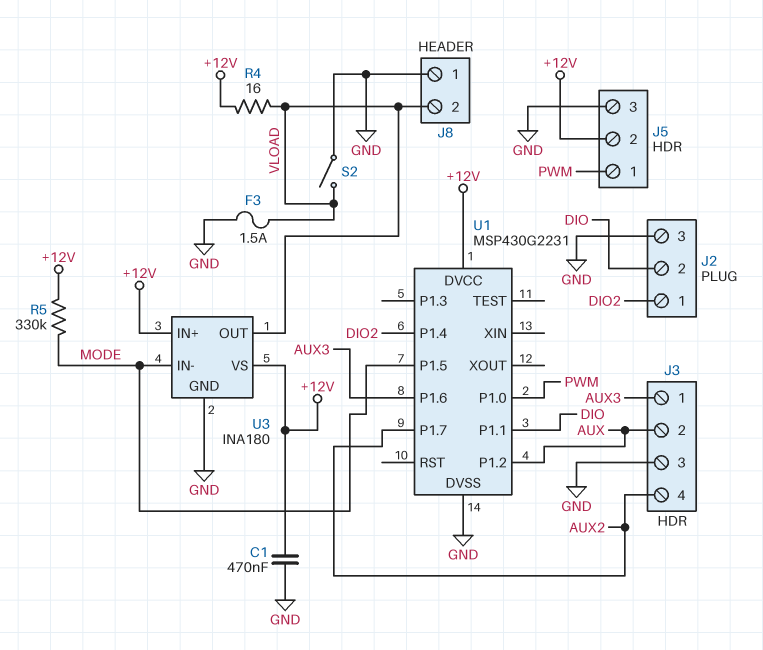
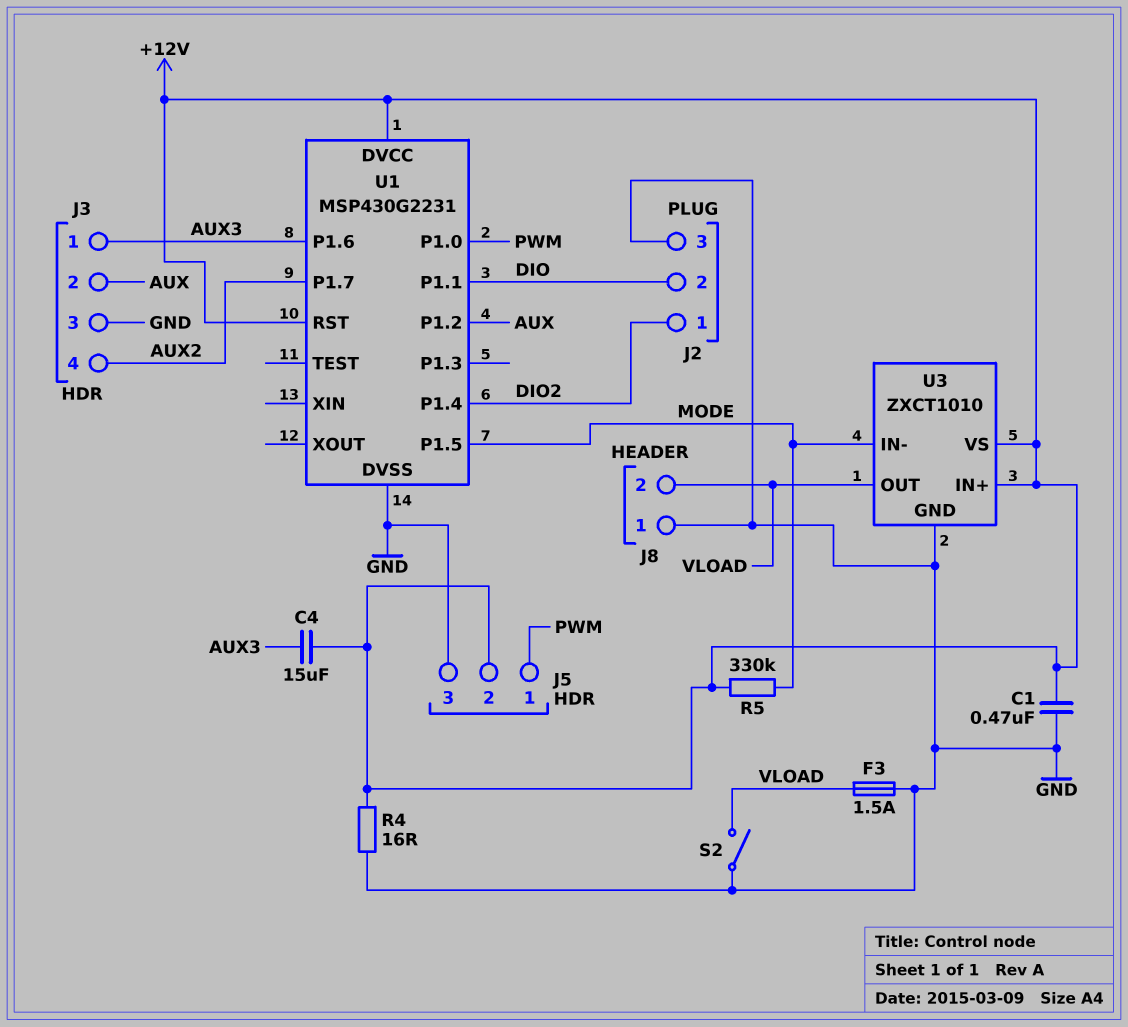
C4: none -> 15uF (+12V, AUX3)
R4: 16 (+12V, VLOAD) -> 16 (+12V, GND)
U1 pin RST: none -> +12V
U3: INA180 -> ZXCT1010

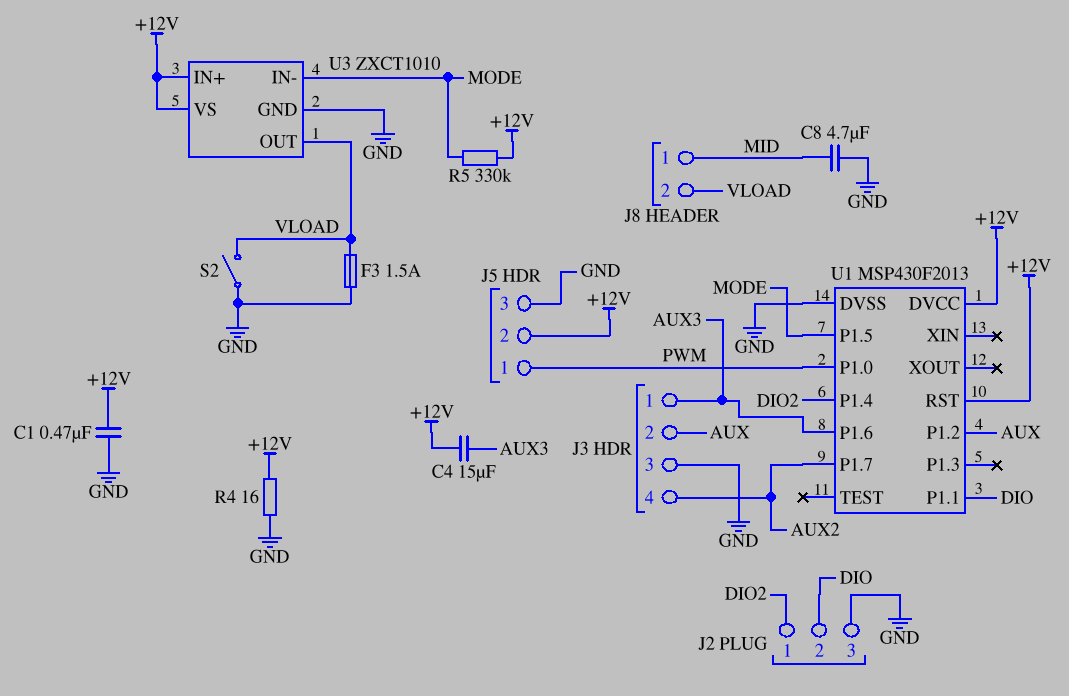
C8: none -> 4.7uF (GND, MID)
J8 pin 1: GND -> MID
U1: MSP430G2231 -> MSP430F2013

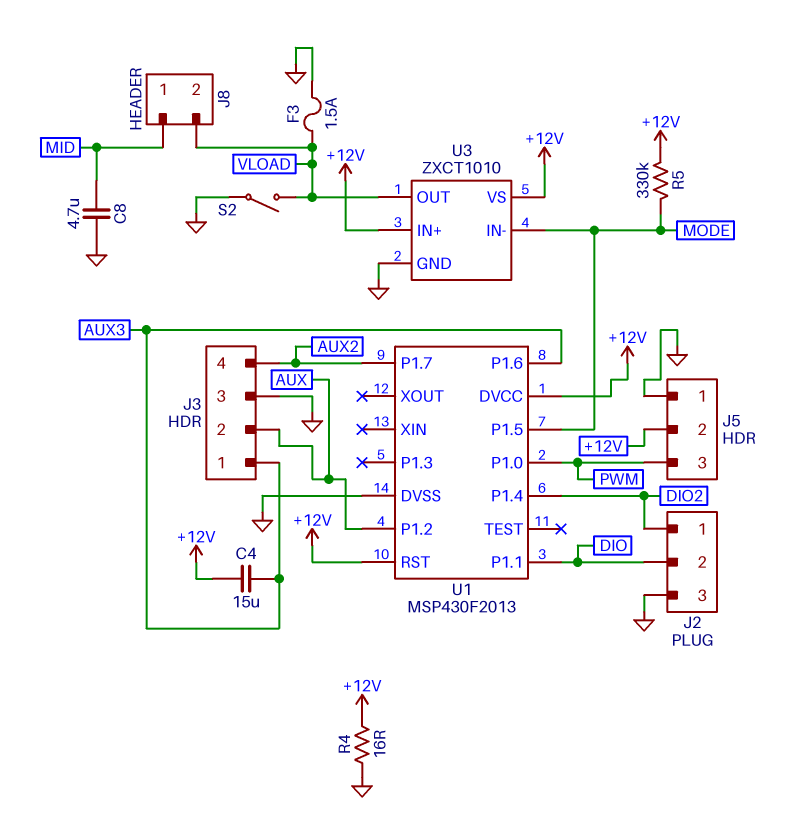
C1: 470nF (+12V, GND) -> none
J5 pin 1: PWM -> GND
J5 pin 3: GND -> PWM

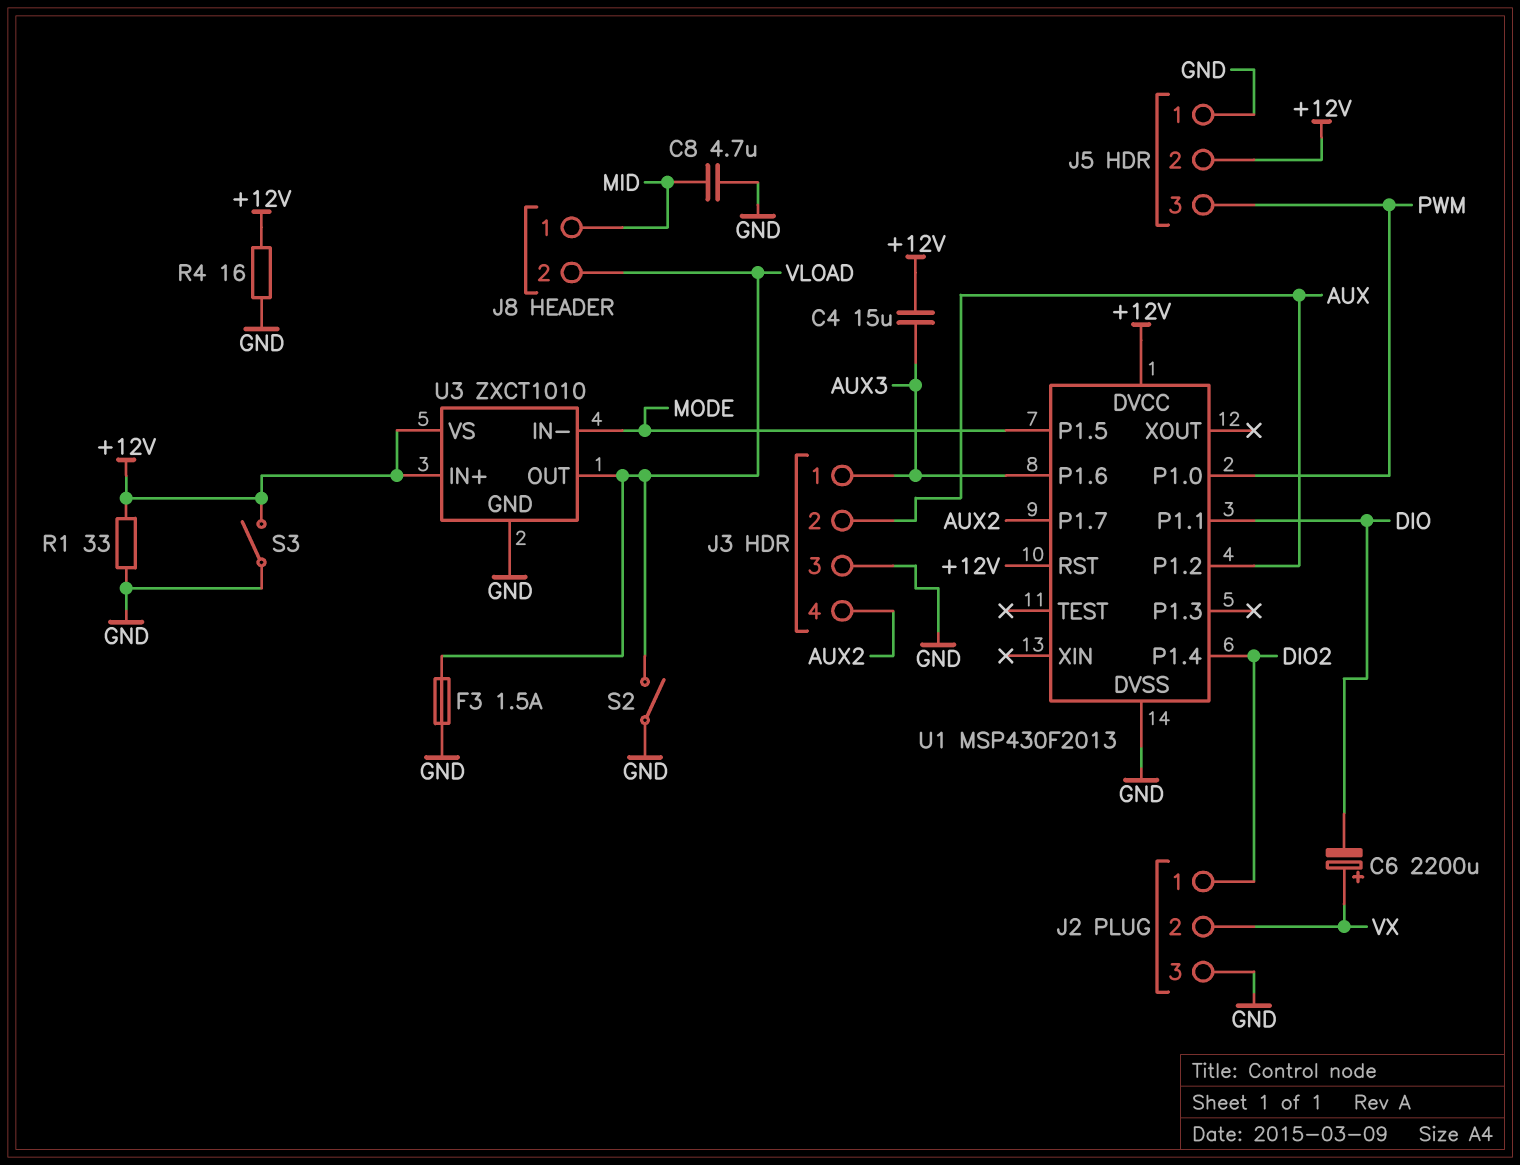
C6: none -> 2200uF (plus VX, minus DIO)
J2 pin 2: DIO -> VX
R1: none -> 33 (+12V, GND)
R5: 330k (+12V, MODE) -> none
S3: none -> switch (+12V, GND)

